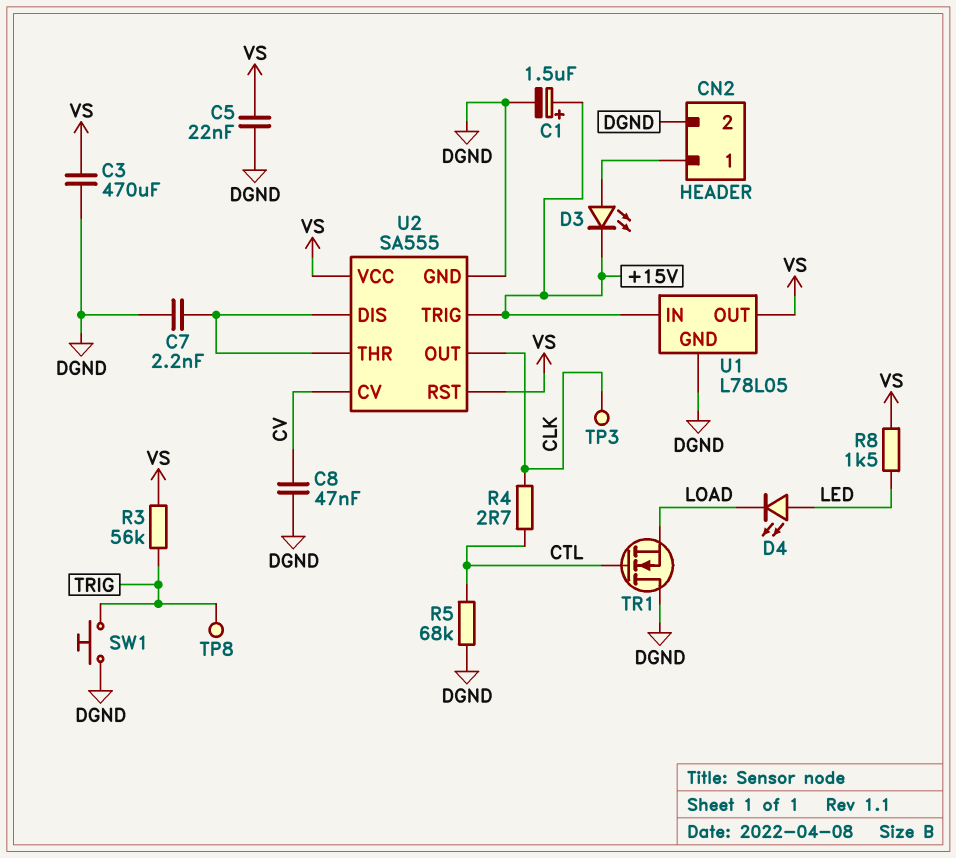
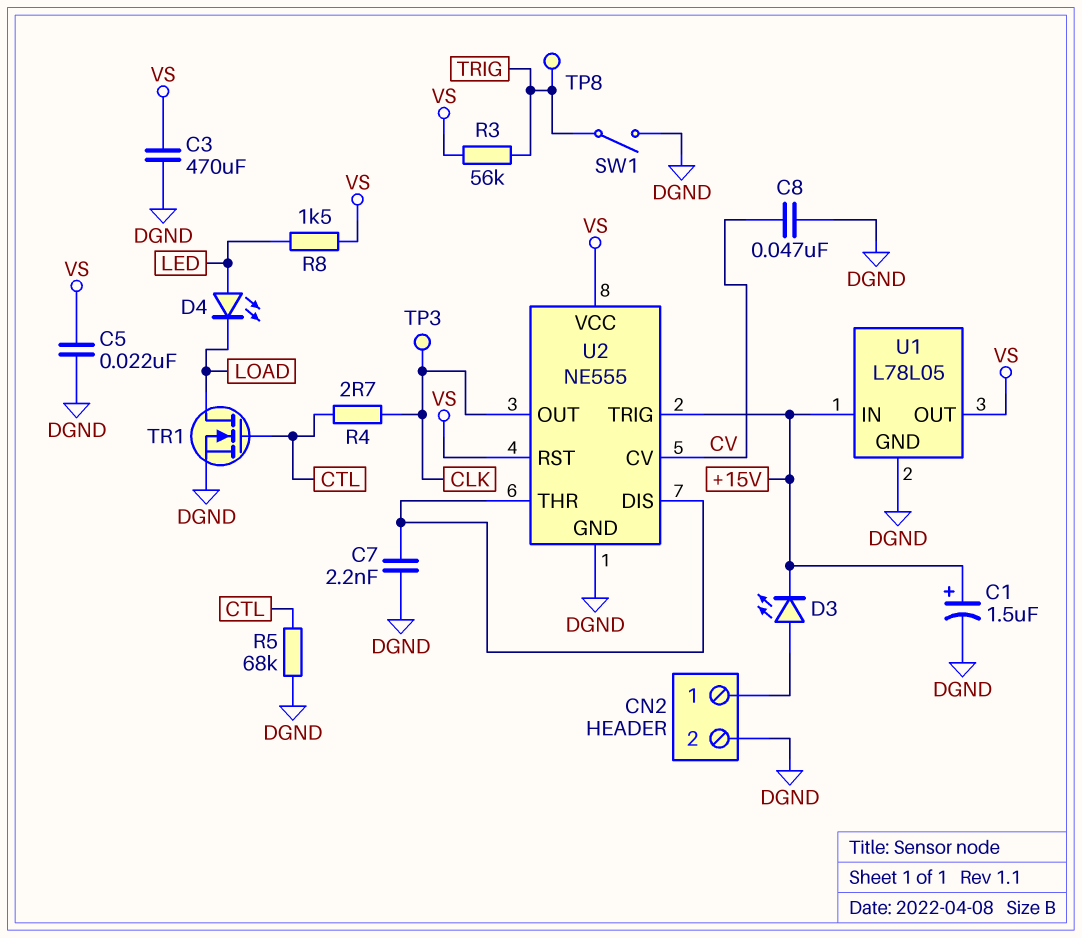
SW1: button (DGND, TRIG) -> switch (DGND, TRIG)
TR1: NMOS (G CTL, D DGND, S LOAD) -> NMOS (G CTL, D LOAD, S DGND)
U2: SA555 -> NE555

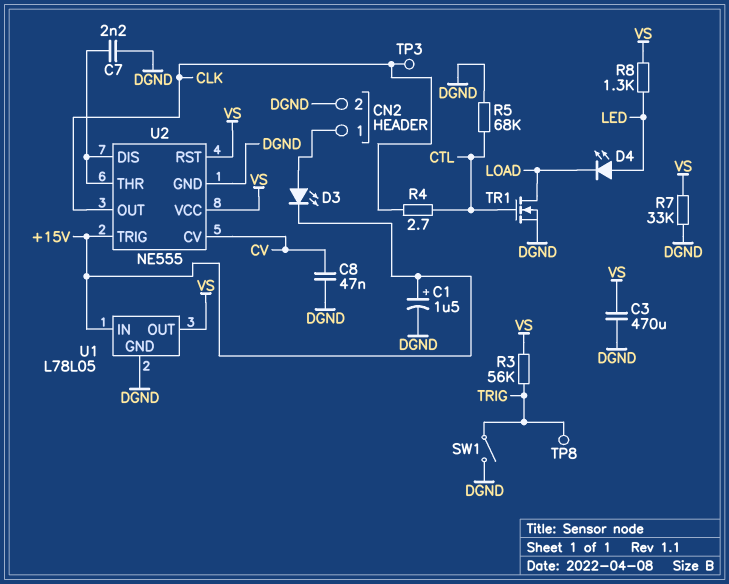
C5: 22nF (DGND, VS) -> none
R7: none -> 33k (DGND, VS)
R8: 1.5k (LED, VS) -> 1.3k (LED, VS)

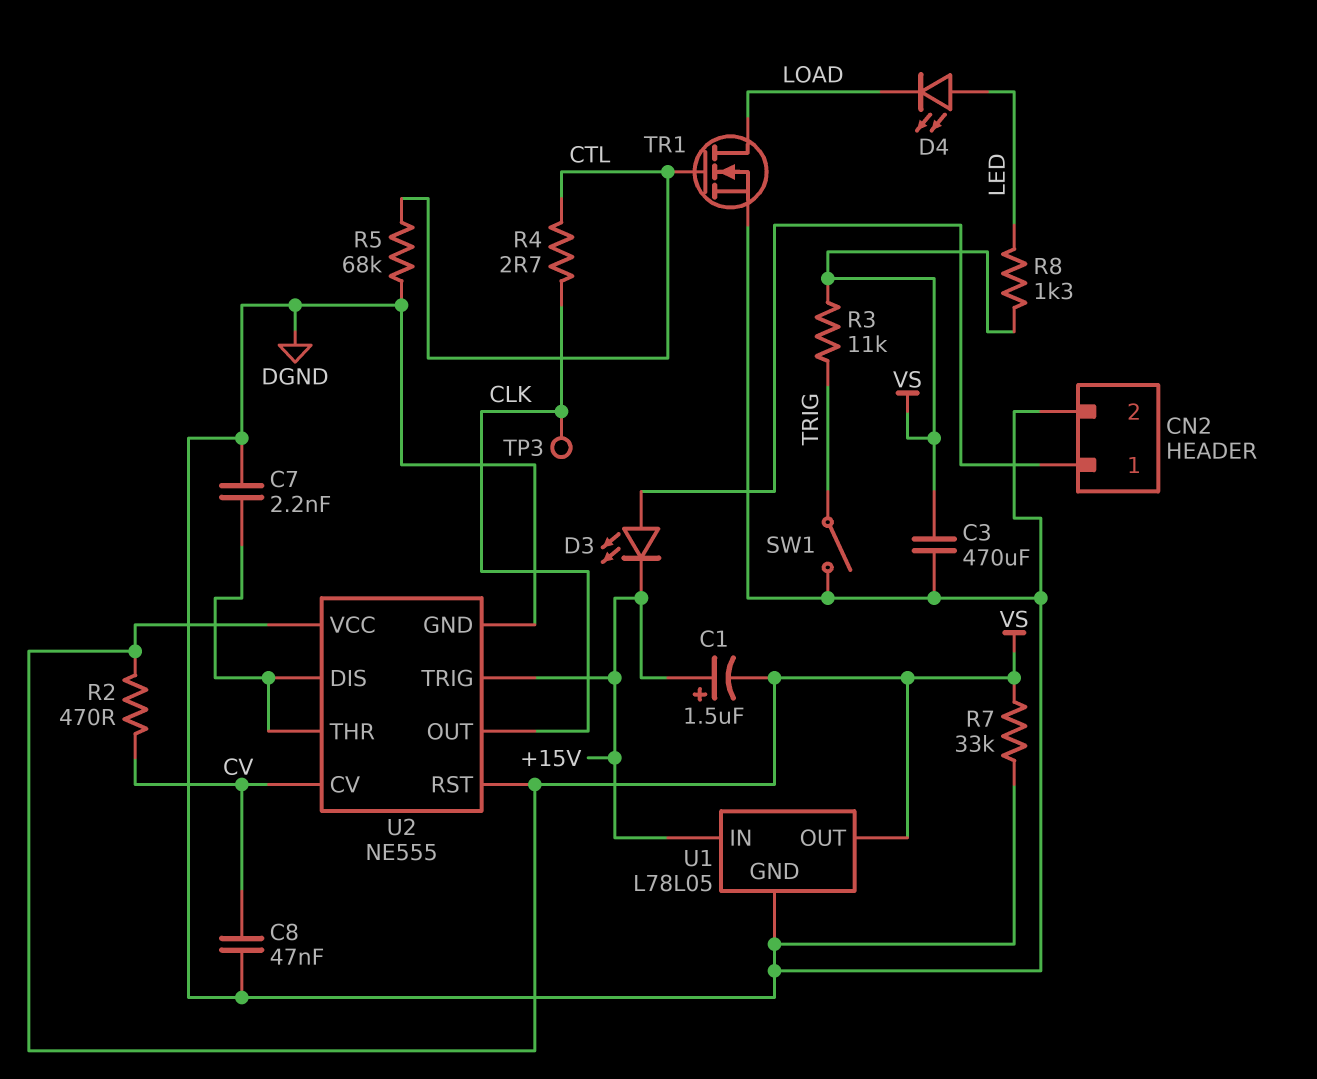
C1: 1.5uF (plus +15V, minus DGND) -> 1.5uF (plus +15V, minus VS)
R2: none -> 470 (CV, VS)
R3: 56k (TRIG, VS) -> 11k (TRIG, VS)
TP8: test point (TRIG) -> none

